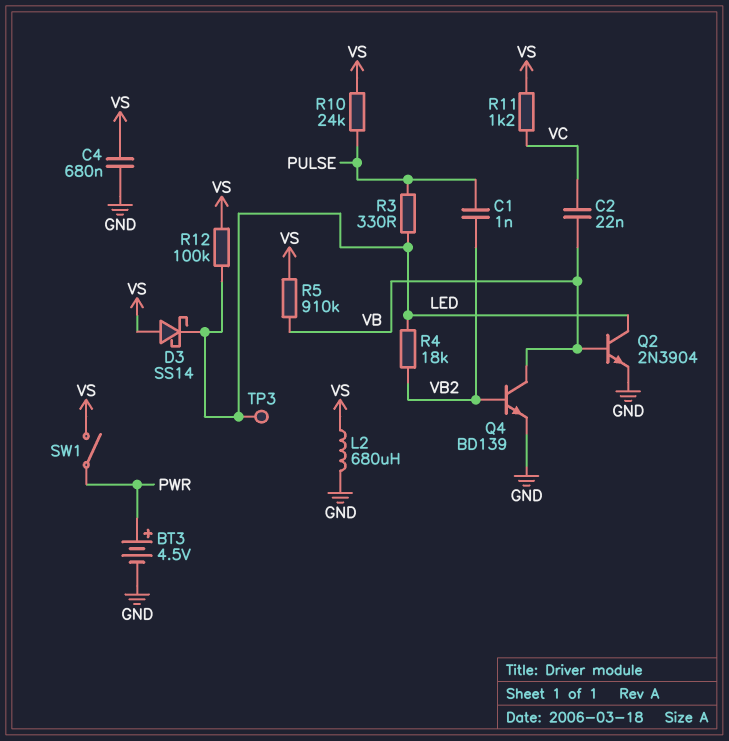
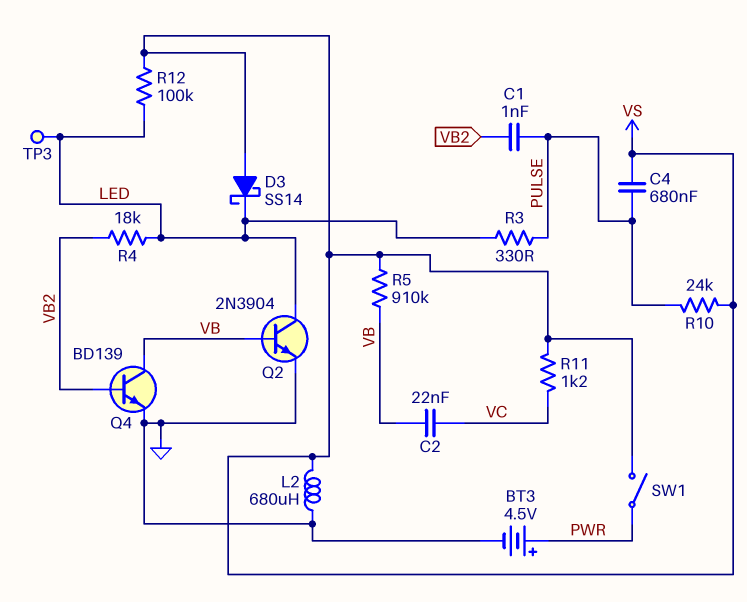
C4: 680nF (GND, VS) -> 680nF (PULSE, VS)

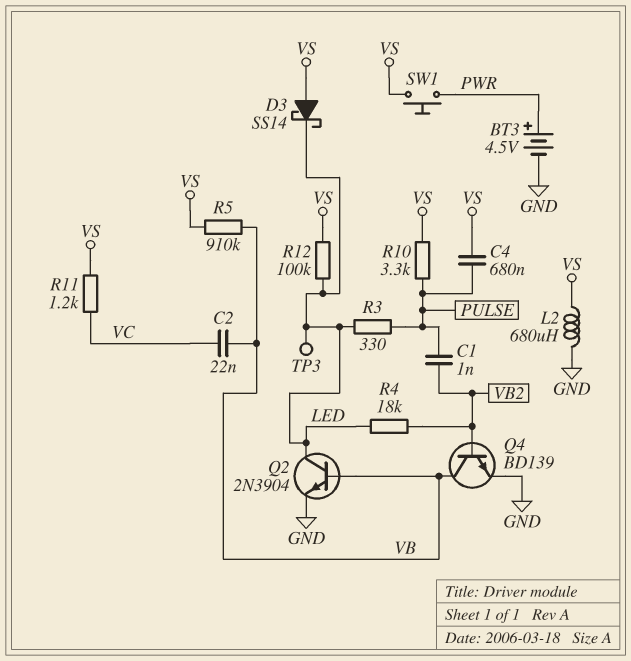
R10: 24k (PULSE, VS) -> 3.3k (PULSE, VS)
SW1: switch (PWR, VS) -> button (PWR, VS)

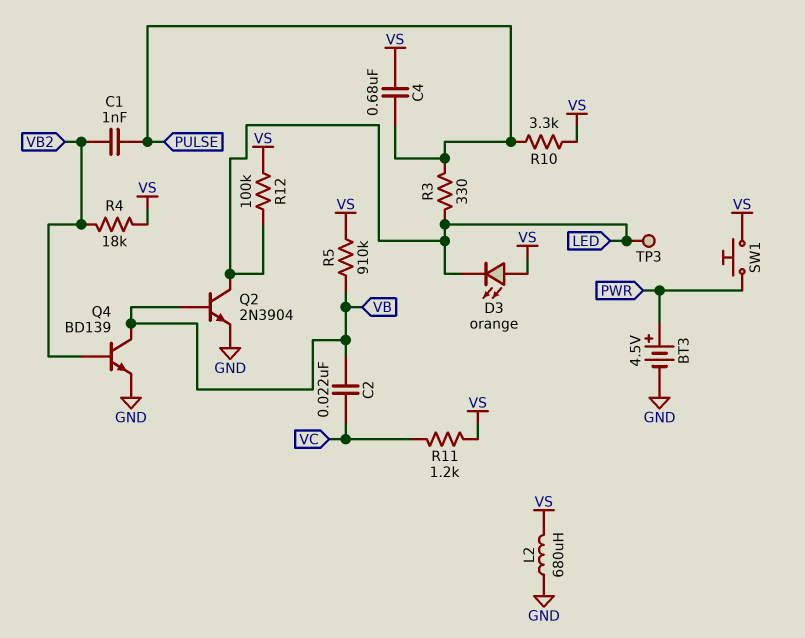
D3: schottky SS14 (A VS, K LED) -> LED orange (A VS, K LED)
R4: 18k (LED, VB2) -> 18k (VB2, VS)

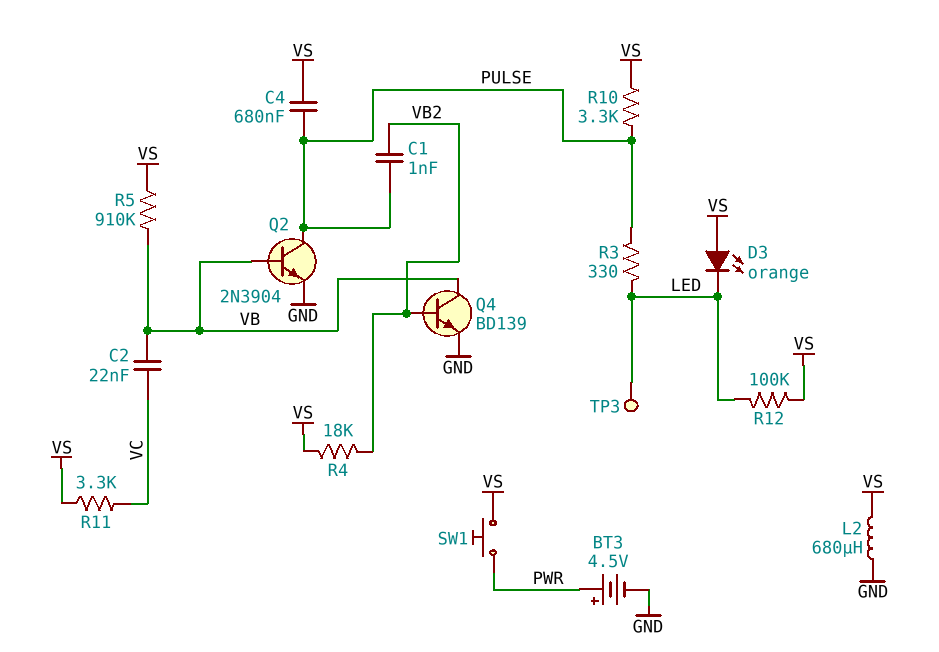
Q2: NPN 2N3904 (B VB, C LED, E GND) -> NPN 2N3904 (B VB, C PULSE, E GND)
R11: 1.2k (VC, VS) -> 3.3k (VC, VS)

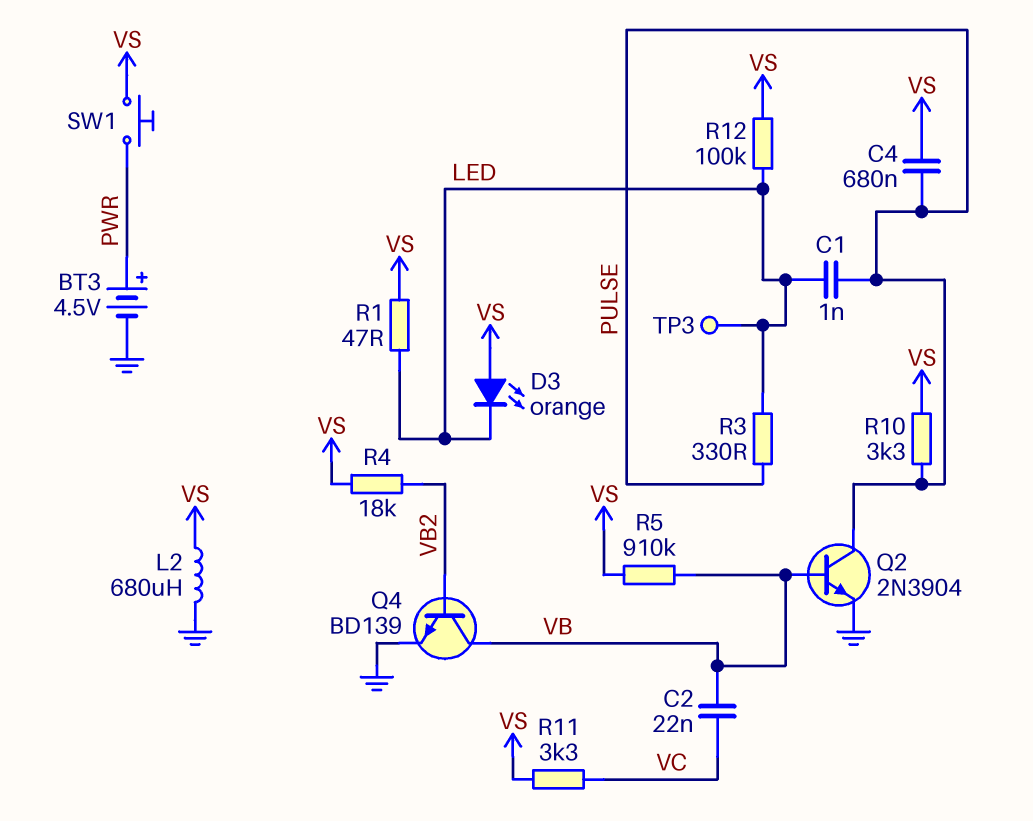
C1: 1nF (PULSE, VB2) -> 1nF (LED, PULSE)
R1: none -> 47 (LED, VS)

